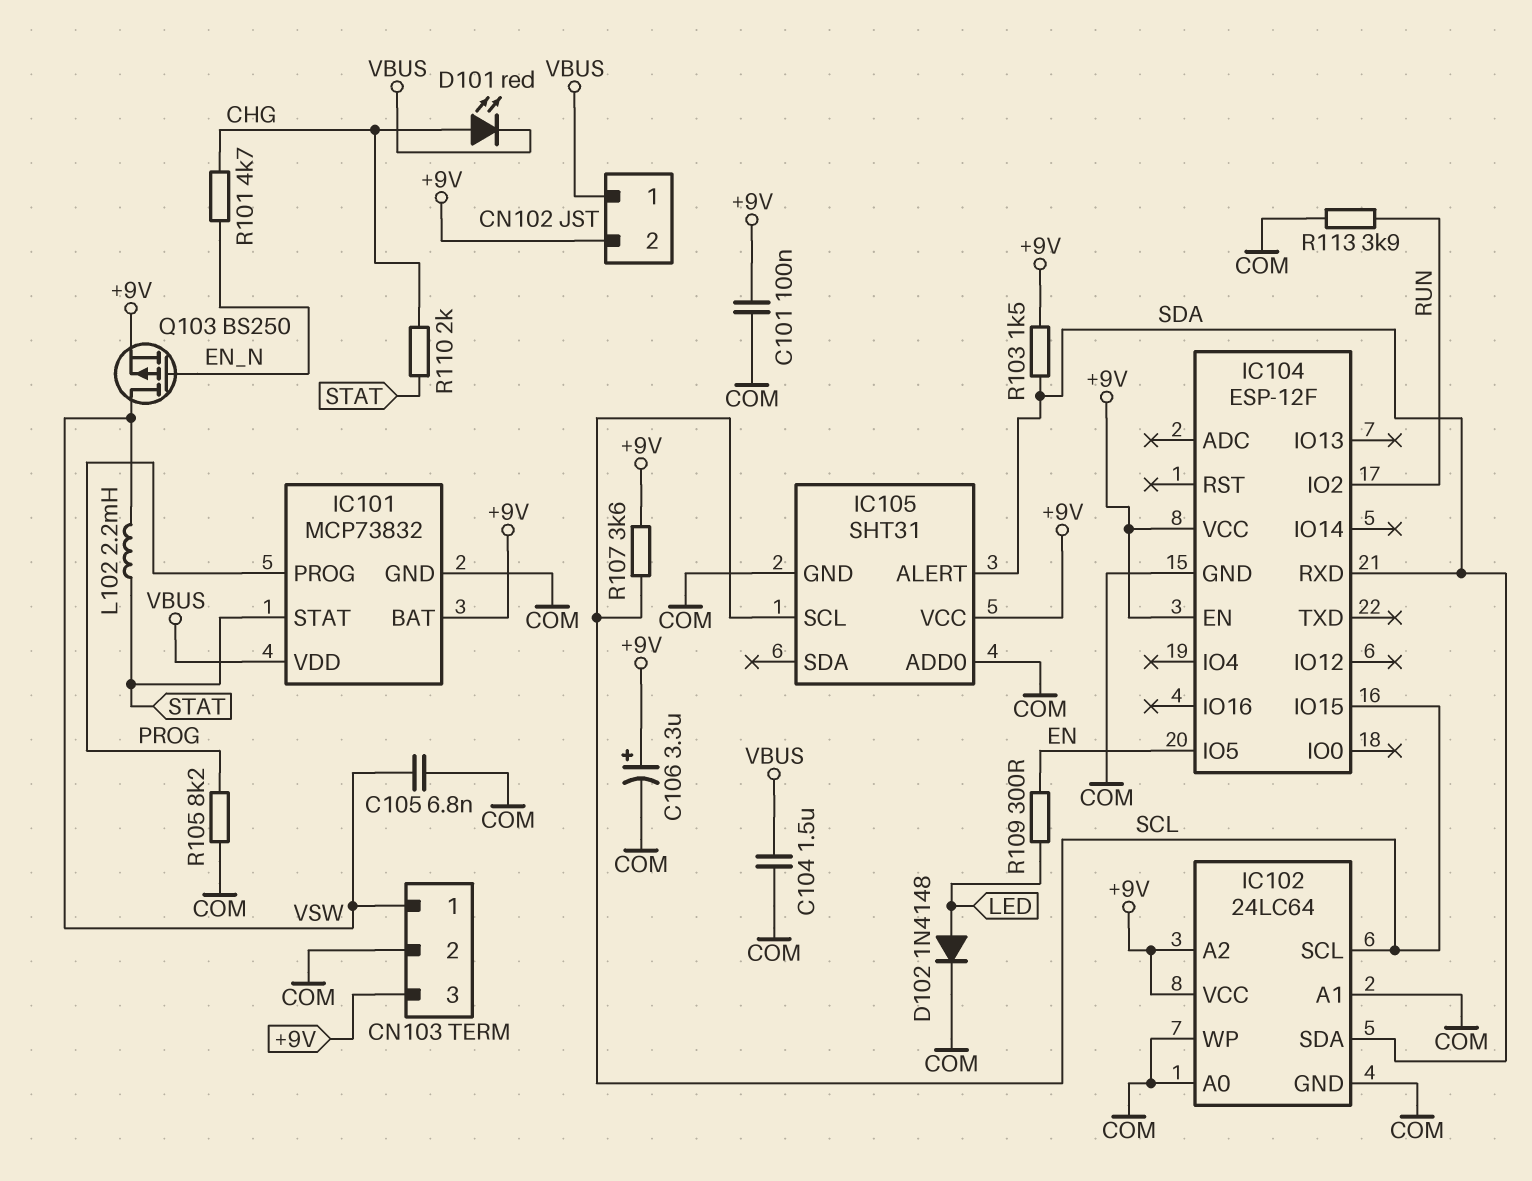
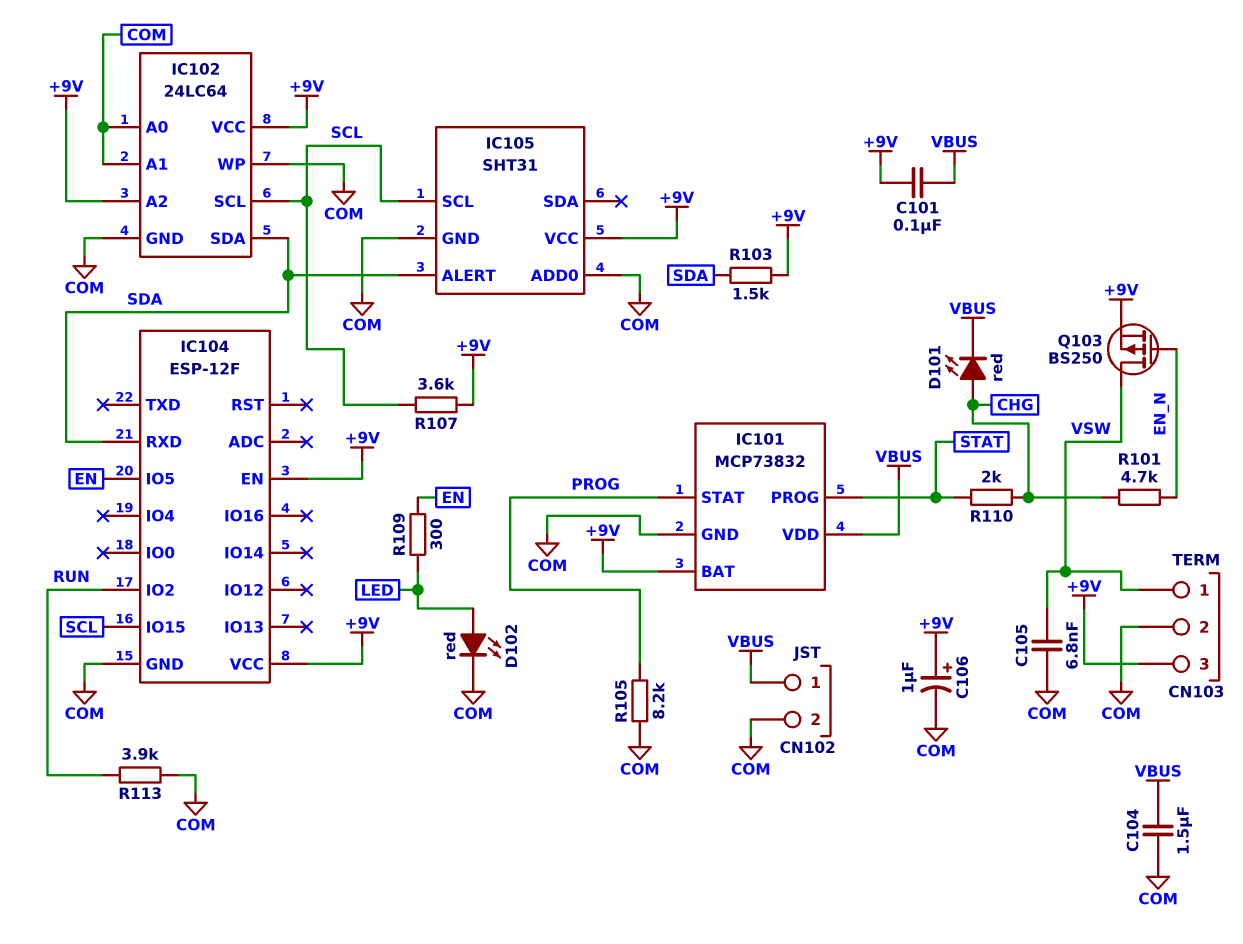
C101: 100nF (+9V, COM) -> 100nF (+9V, VBUS)
C106: 3.3uF (plus +9V, minus COM) -> 1uF (plus +9V, minus COM)
CN102 pin 2: +9V -> COM
D102: diode 1N4148 (A LED, K COM) -> LED red (A LED, K COM)
IC101 pin PROG: PROG -> STAT
IC101 pin STAT: STAT -> PROG
L102: 2.2mH (STAT, VSW) -> none

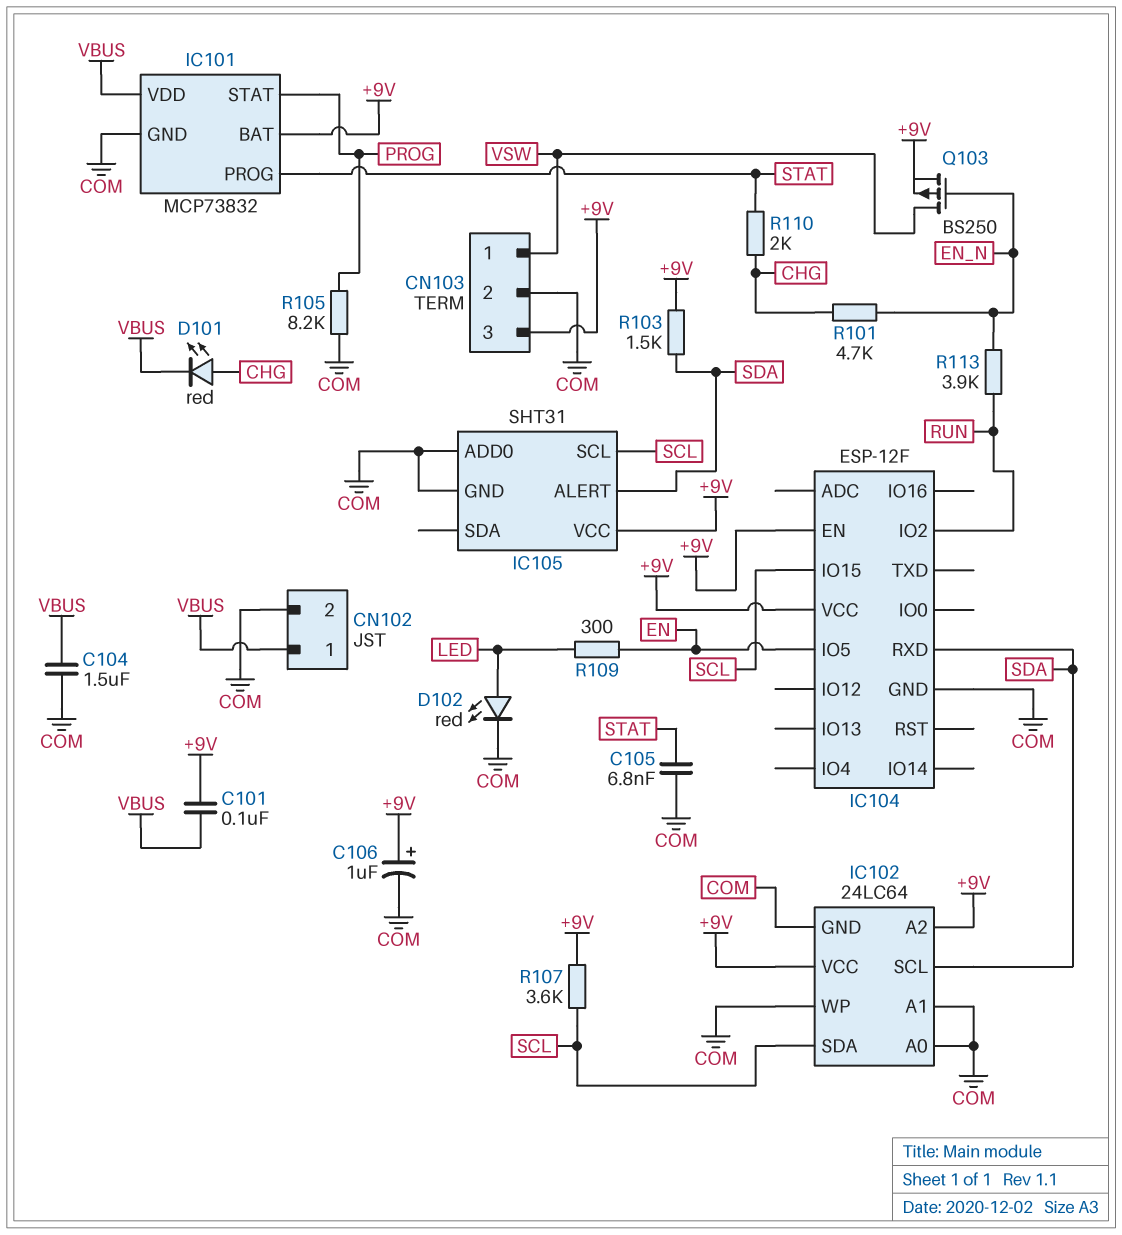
C105: 6.8nF (COM, VSW) -> 6.8nF (COM, STAT)
IC102 pin SCL: SCL -> SDA
IC102 pin SDA: SDA -> SCL
R113: 3.9k (COM, RUN) -> 3.9k (EN_N, RUN)

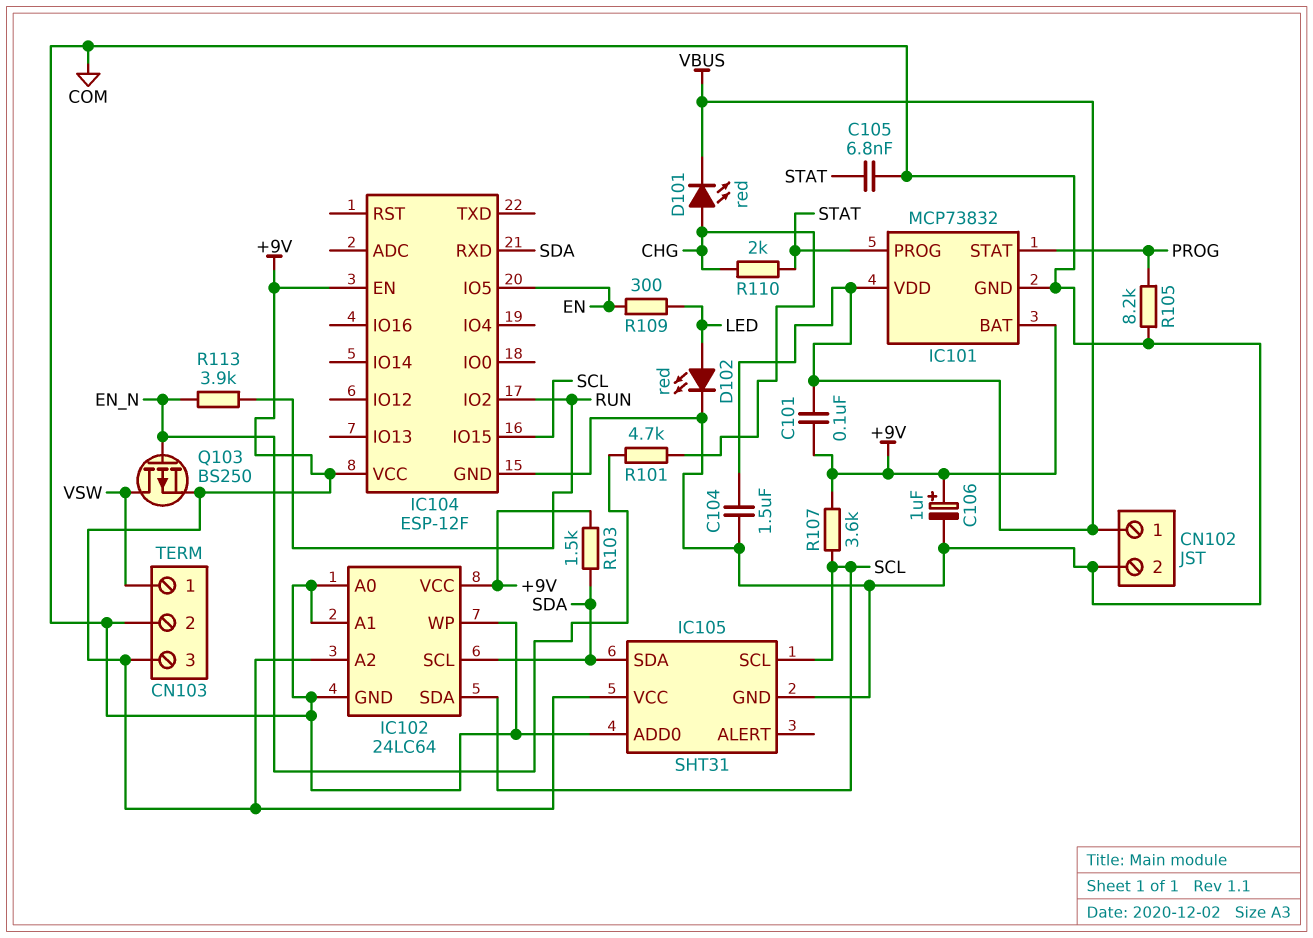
IC105 pin ALERT: SDA -> none
IC105 pin SDA: none -> SDA

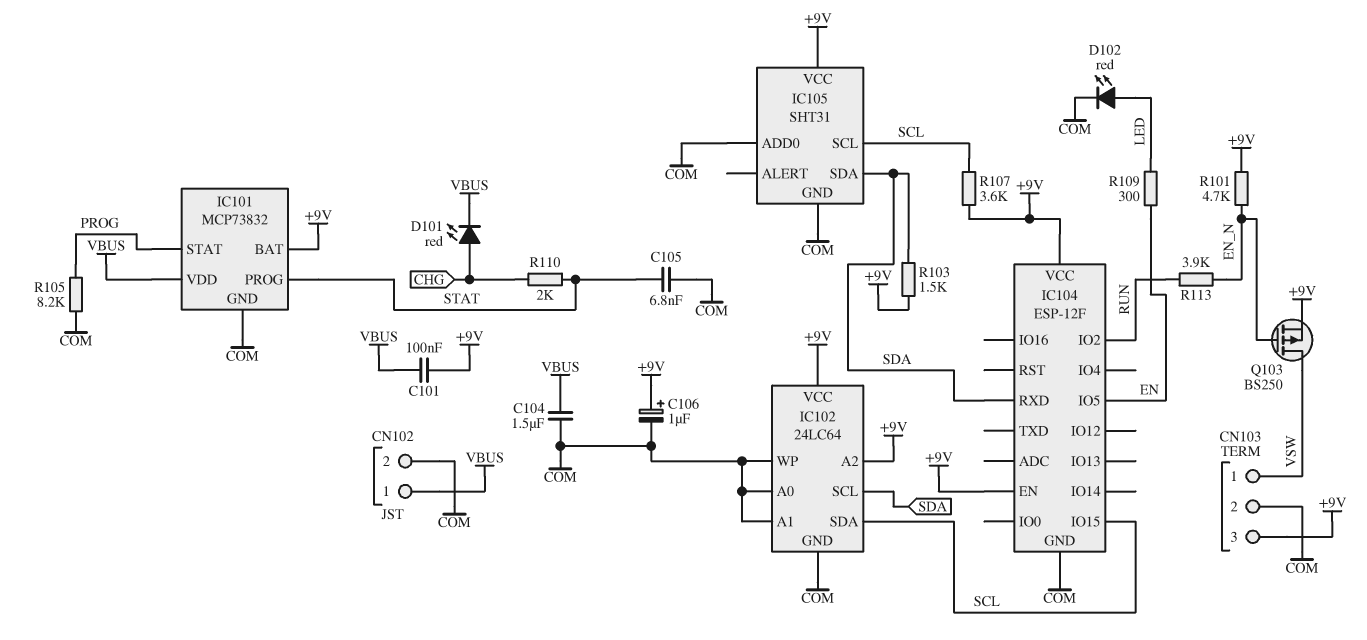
R101: 4.7k (CHG, EN_N) -> 4.7k (+9V, EN_N)

